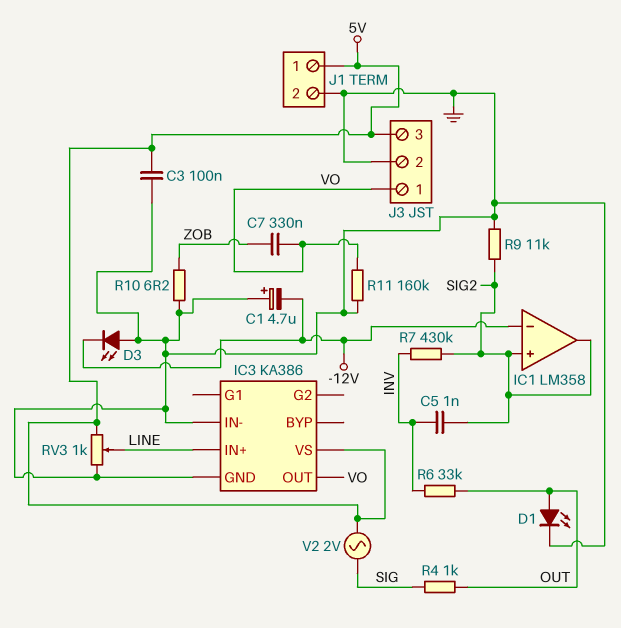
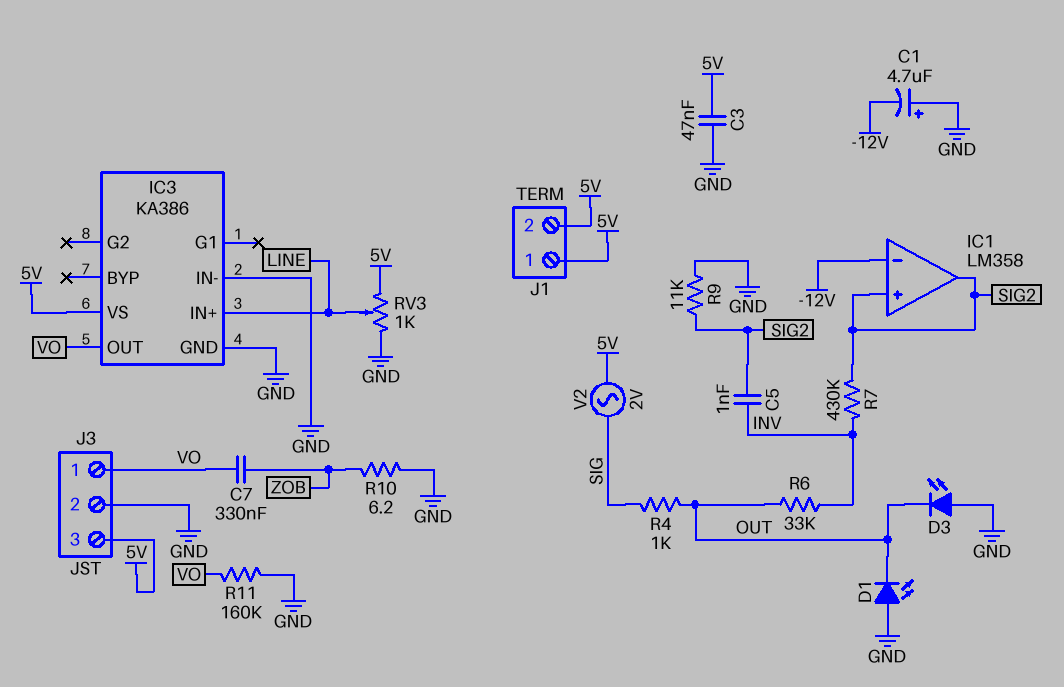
C3: 100nF (5V, GND) -> 47nF (5V, GND)
D1: LED (A OUT, K GND) -> LED (A GND, K OUT)
D3: LED (A GND, K -12V) -> LED (A GND, K OUT)
J1 pin 2: GND -> 5V

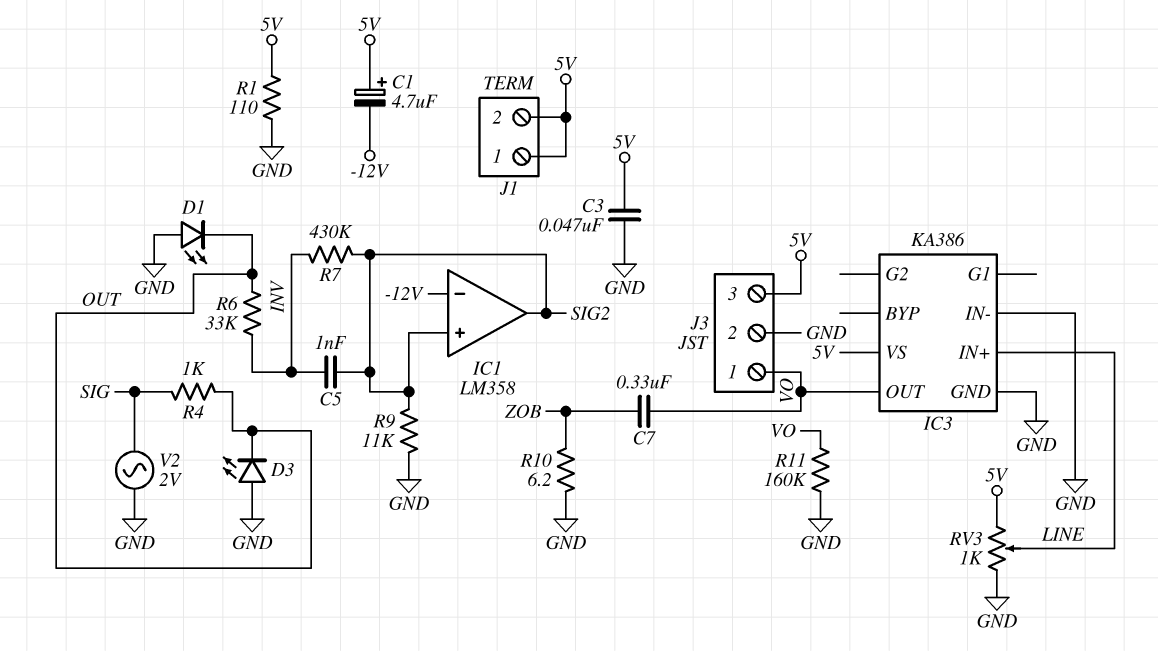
C1: 4.7uF (plus GND, minus -12V) -> 4.7uF (plus 5V, minus -12V)
R1: none -> 110 (5V, GND)
V2: AC 2V (5V, SIG) -> AC 2V (GND, SIG)

